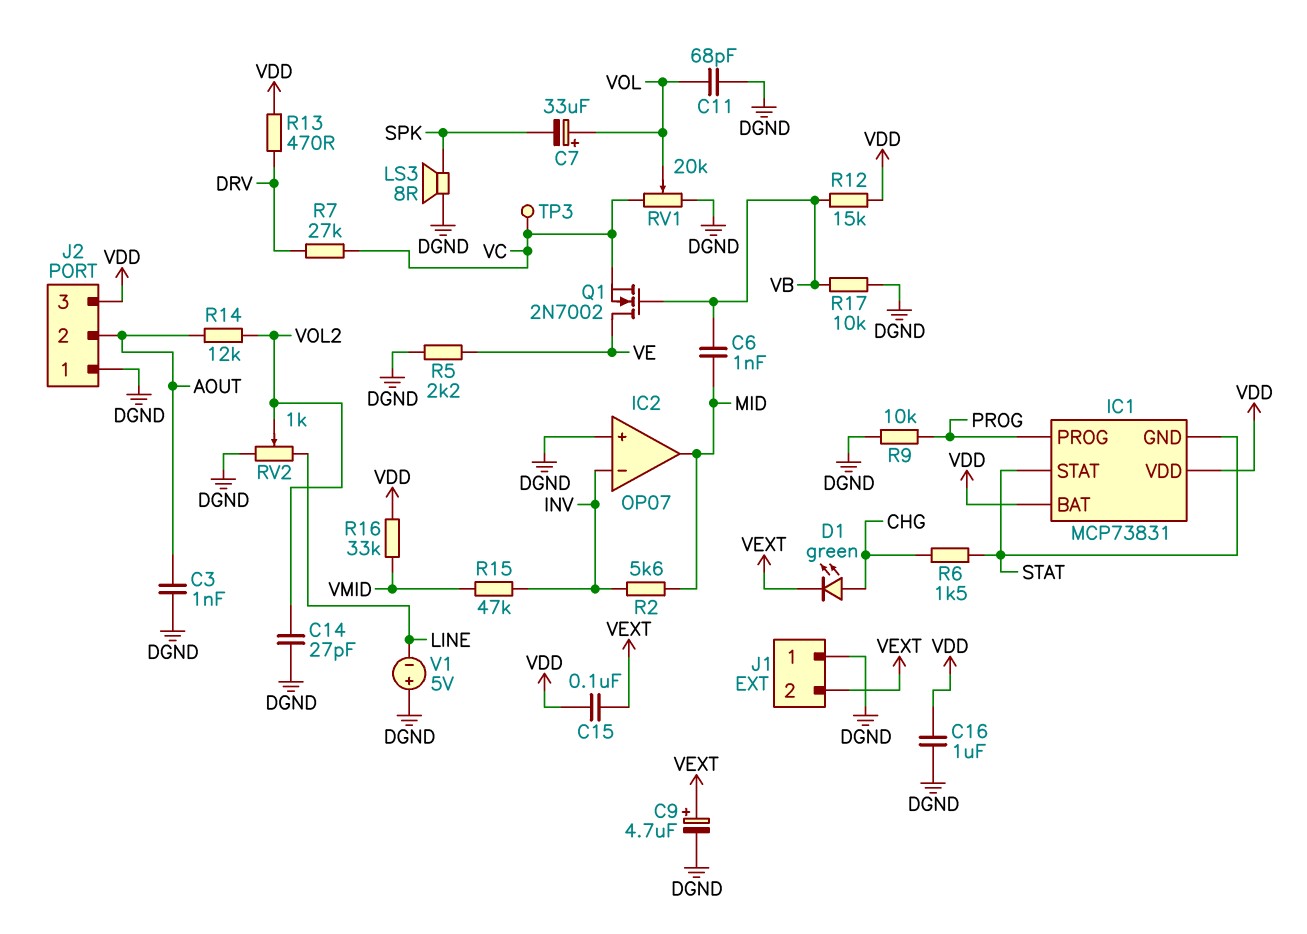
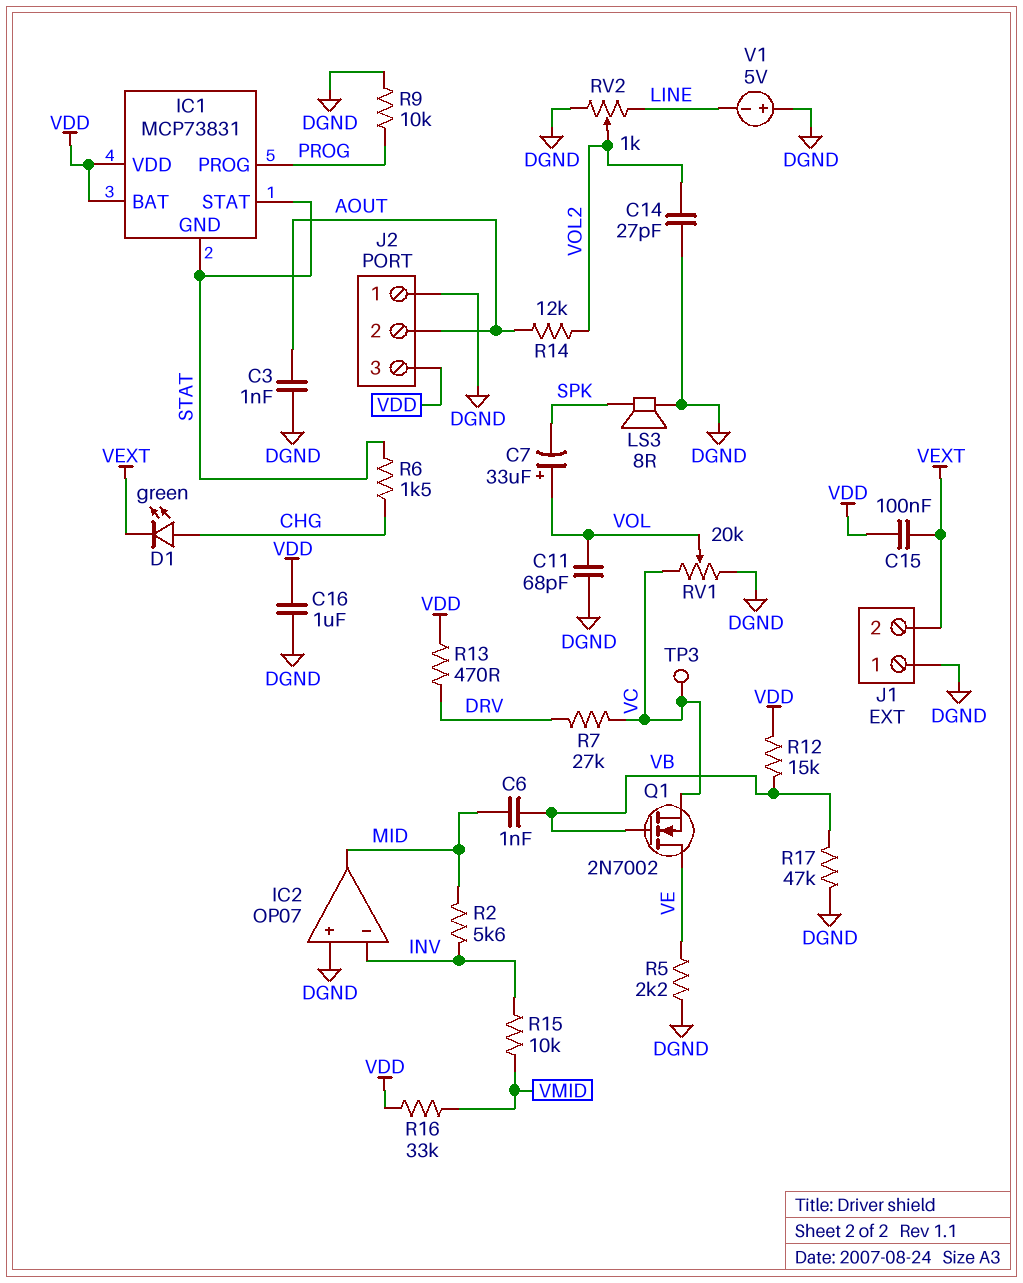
C9: 4.7uF (plus VEXT, minus DGND) -> none
R15: 47k (INV, VMID) -> 10k (INV, VMID)
R17: 10k (DGND, VB) -> 47k (DGND, VB)

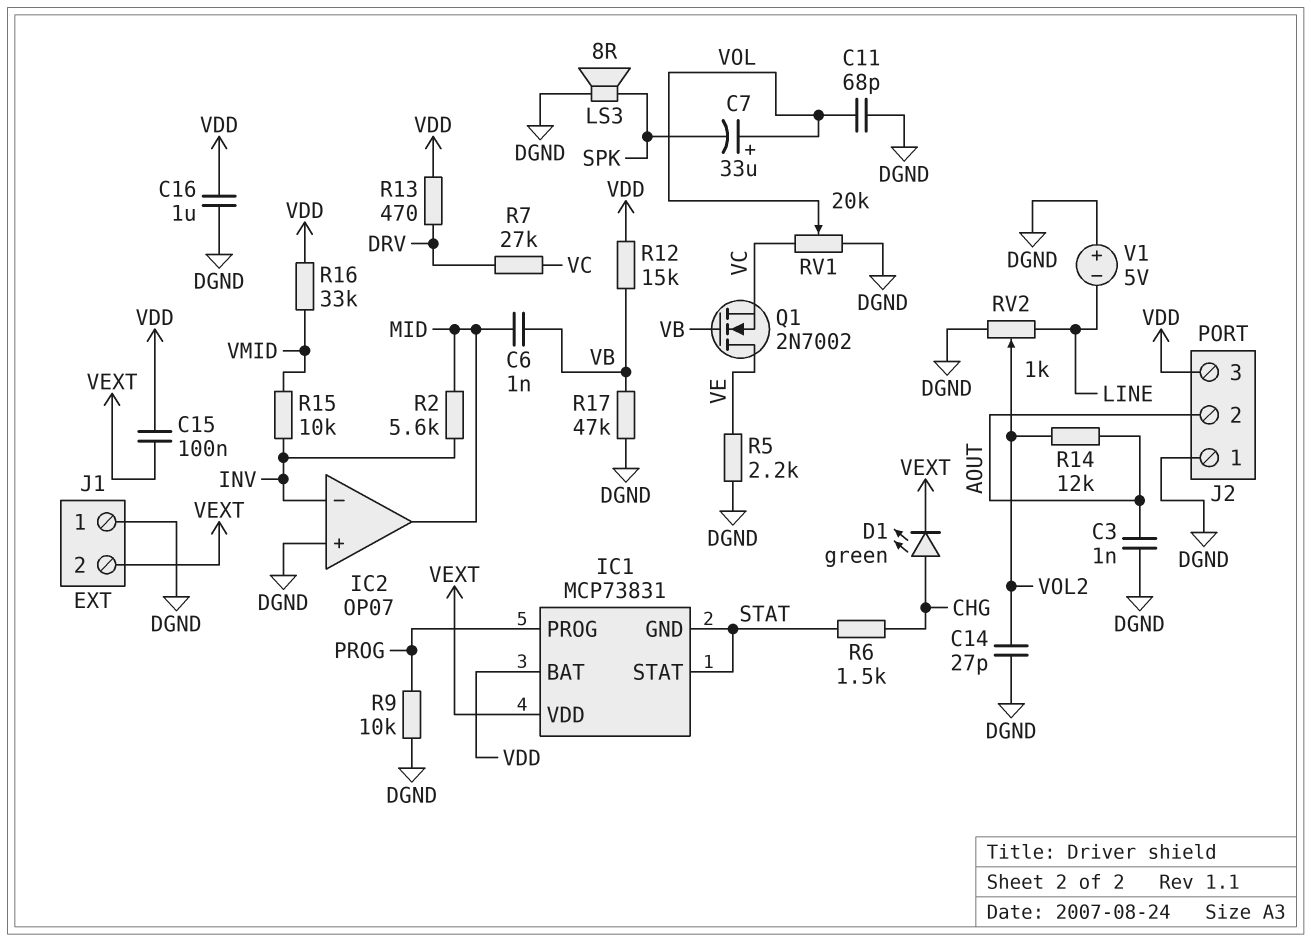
IC1 pin VDD: VDD -> VEXT
TP3: test point (VC) -> none

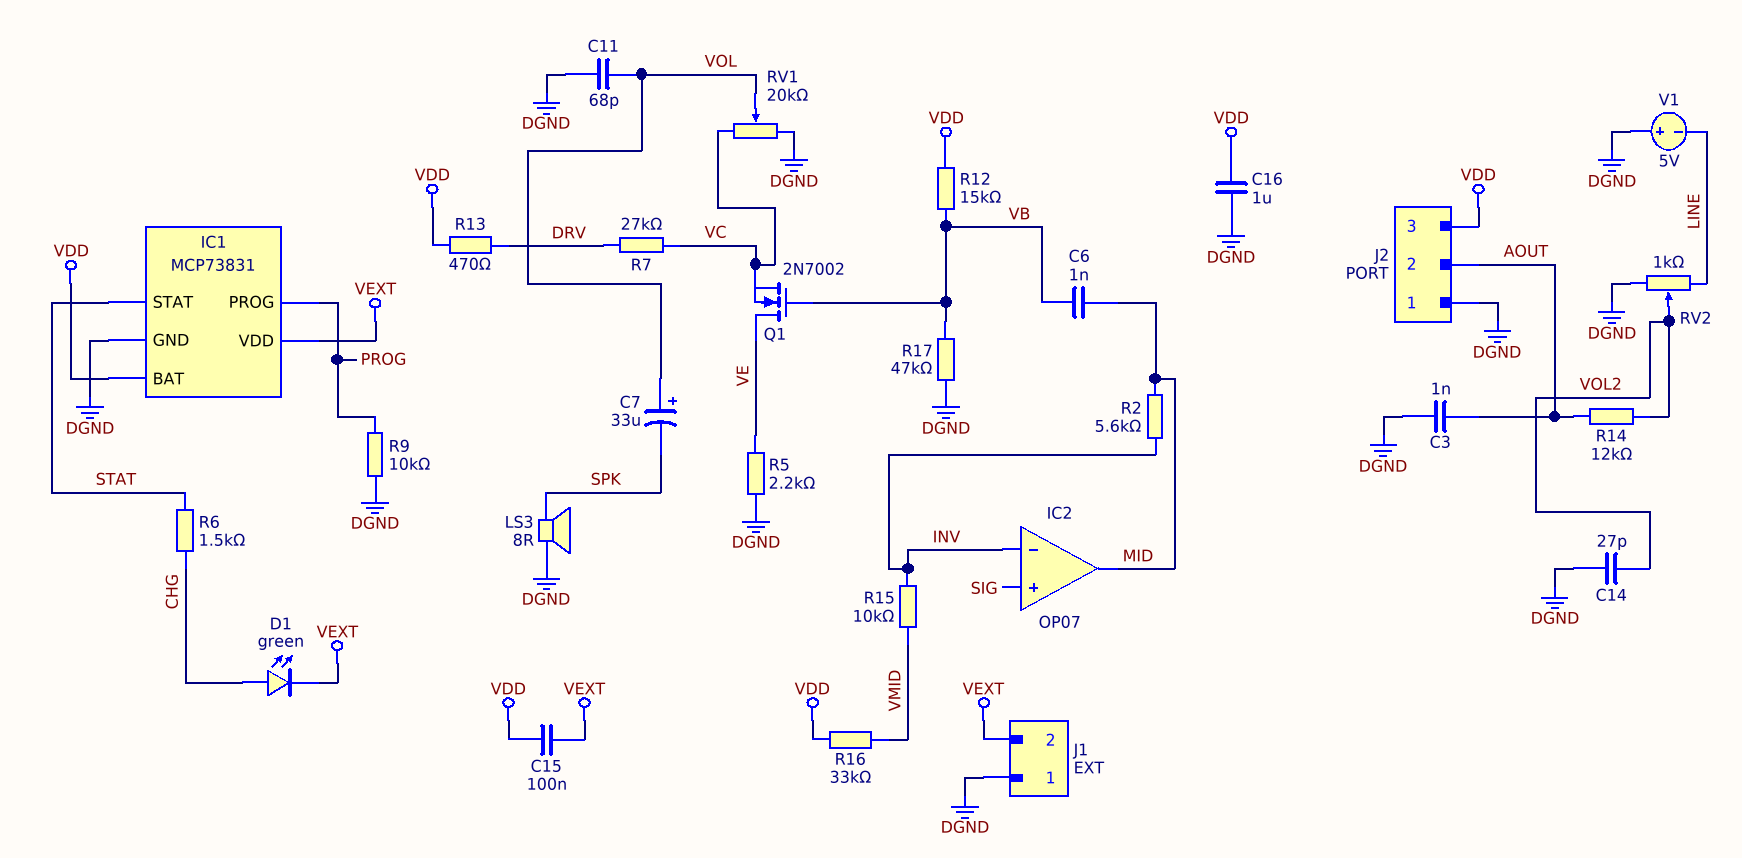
IC1 pin GND: STAT -> DGND
IC2 pin in+: DGND -> SIG

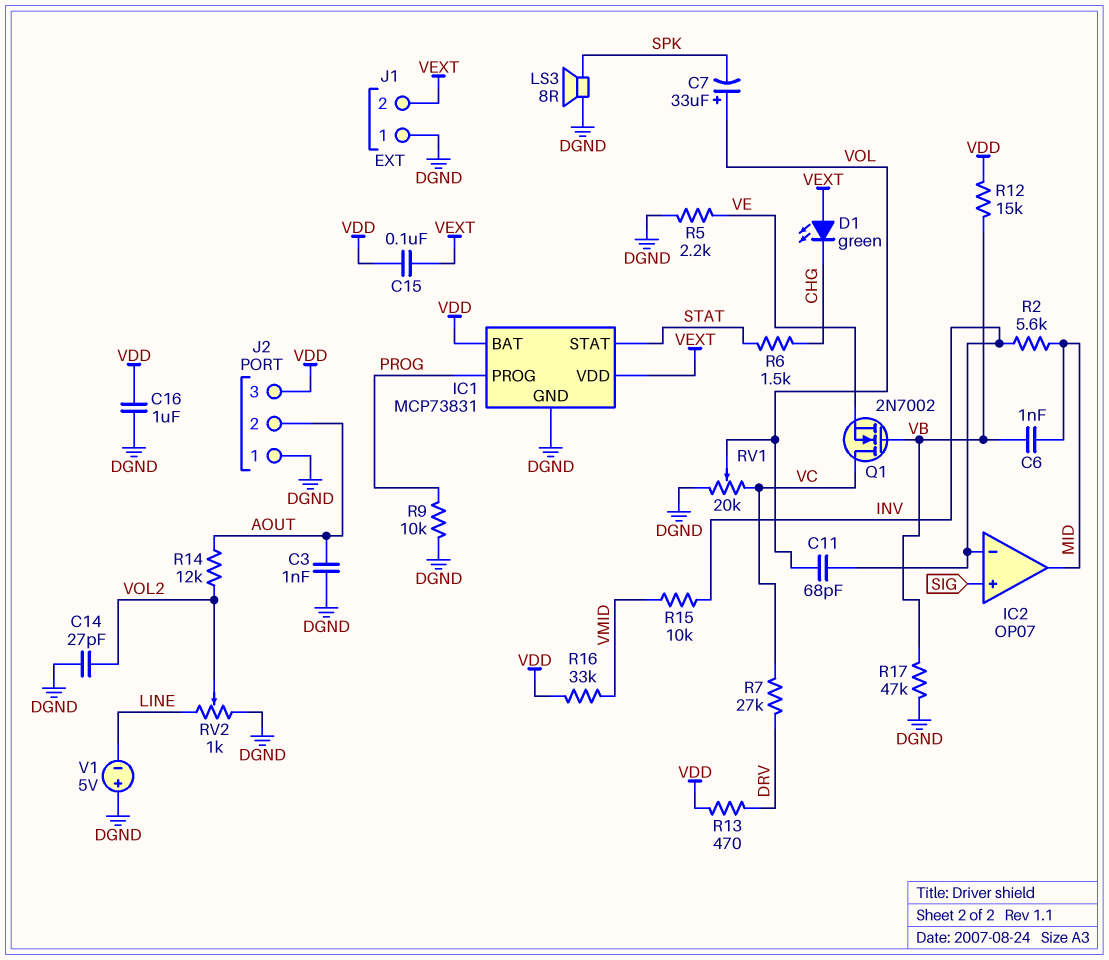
C11: 68pF (DGND, VOL) -> 68pF (INV, VOL)
D1: LED green (A CHG, K VEXT) -> LED green (A VEXT, K CHG)
Q1: NMOS 2N7002 (G VB, D VE, S VC) -> NMOS 2N7002 (G VB, D VC, S VE)

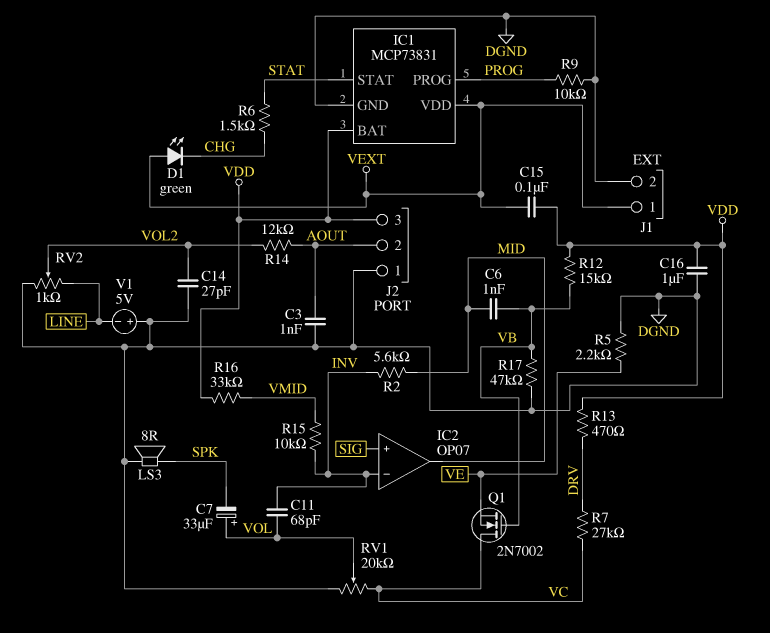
J1 pin 1: DGND -> VEXT
J1 pin 2: VEXT -> DGND

